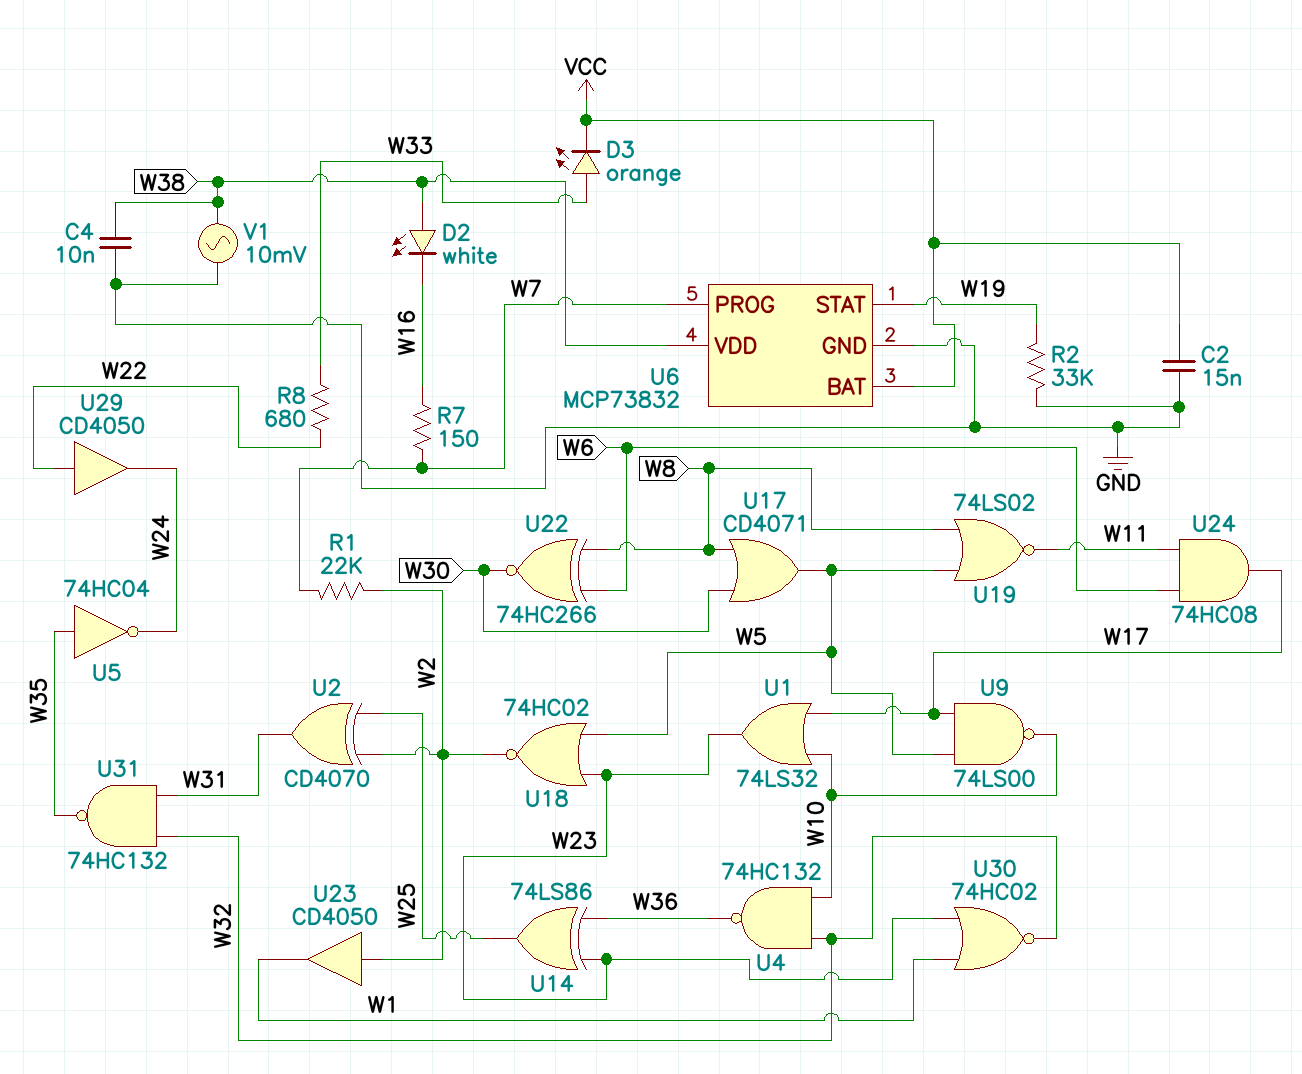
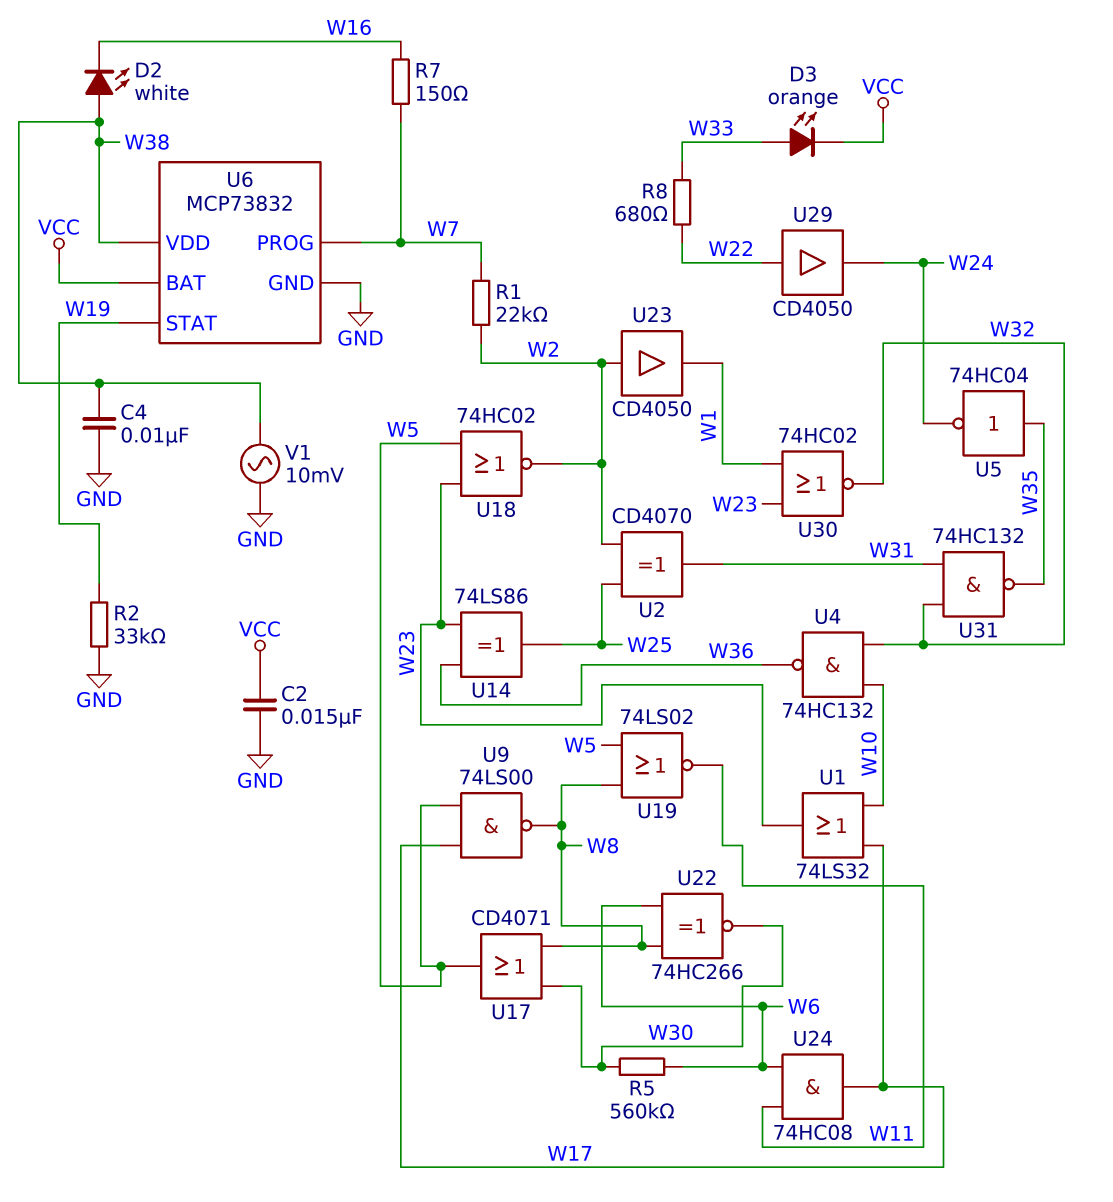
R5: none -> 560k (W6, W30)
U9: NAND 74LS00 (in W5, in W17, out W10) -> NAND 74LS00 (in W5, in W17, out W8)

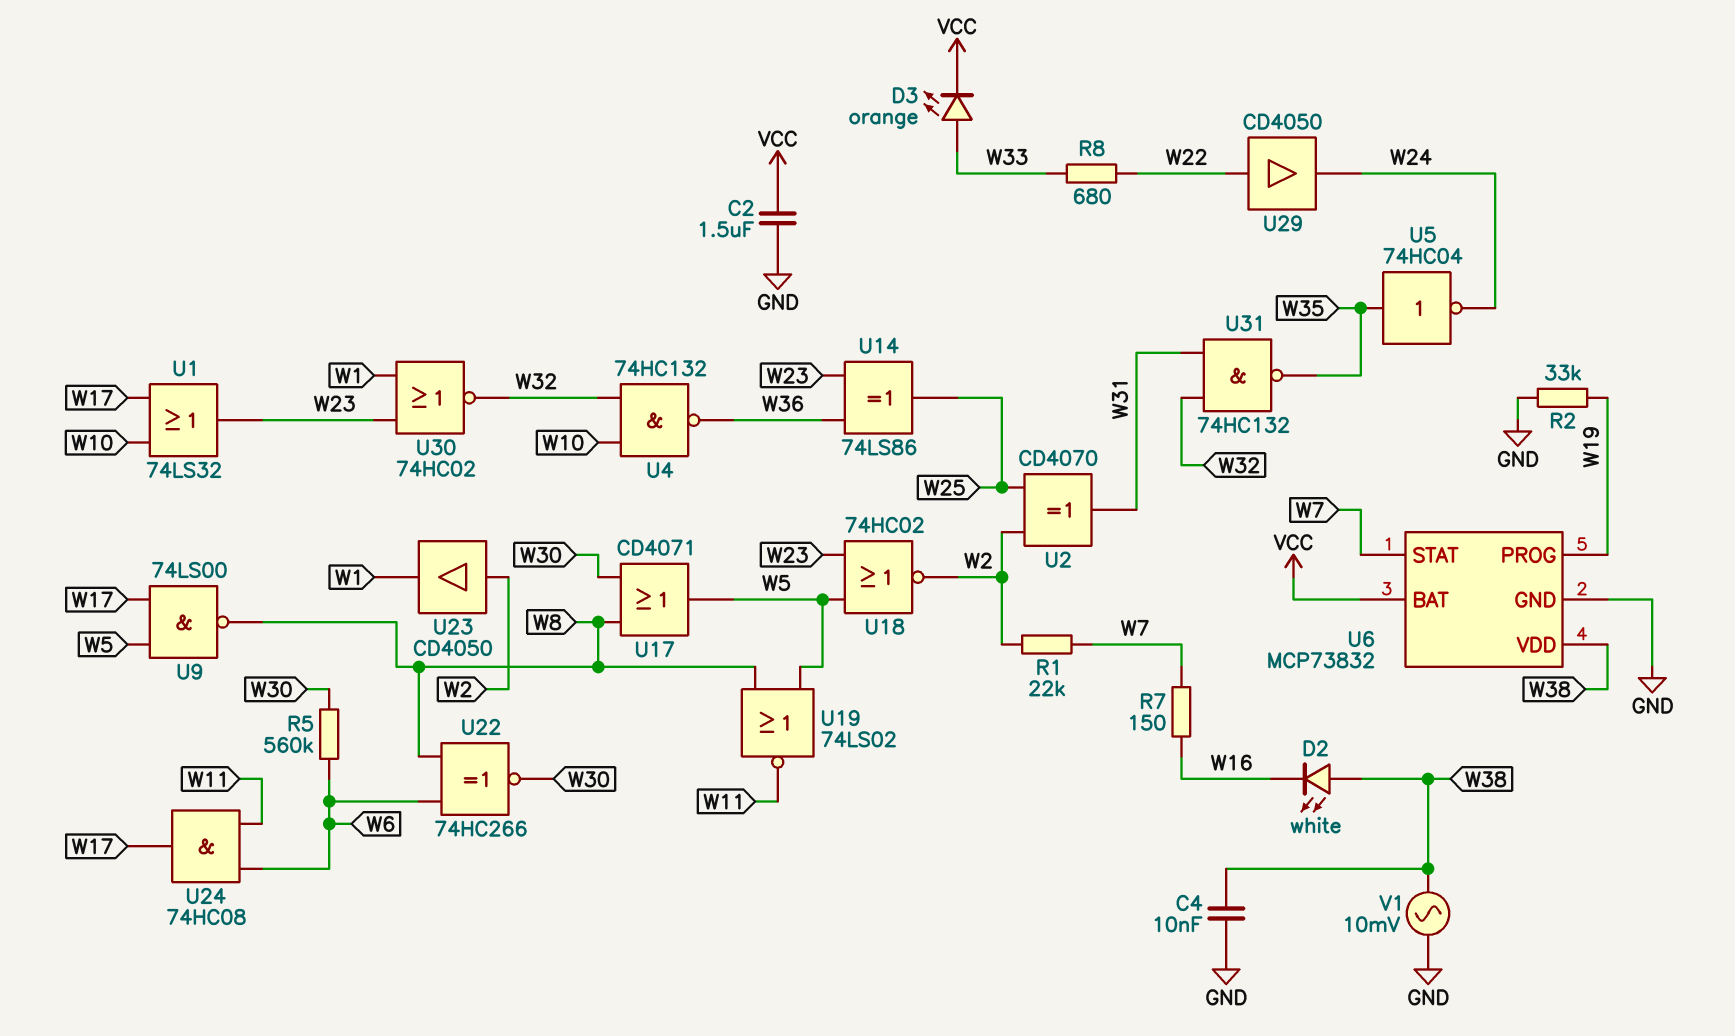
C2: 15nF (GND, VCC) -> 1.5uF (GND, VCC)
U6 pin PROG: W7 -> W19
U6 pin STAT: W19 -> W7

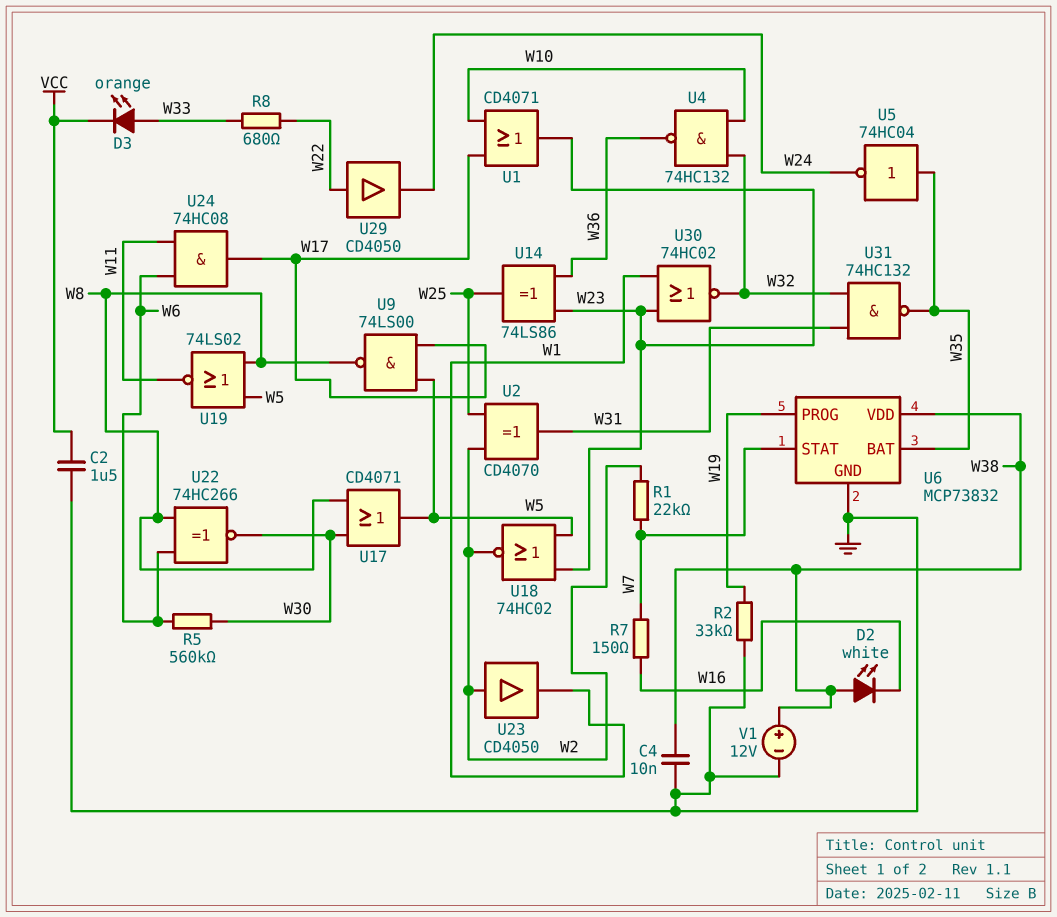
U1: OR 74LS32 (in W10, in W17, out W23) -> OR CD4071 (in W10, in W17, out W23)
U6 pin BAT: VCC -> W35
V1: AC 10mV (GND, W38) -> 12V (plus W38, minus GND)

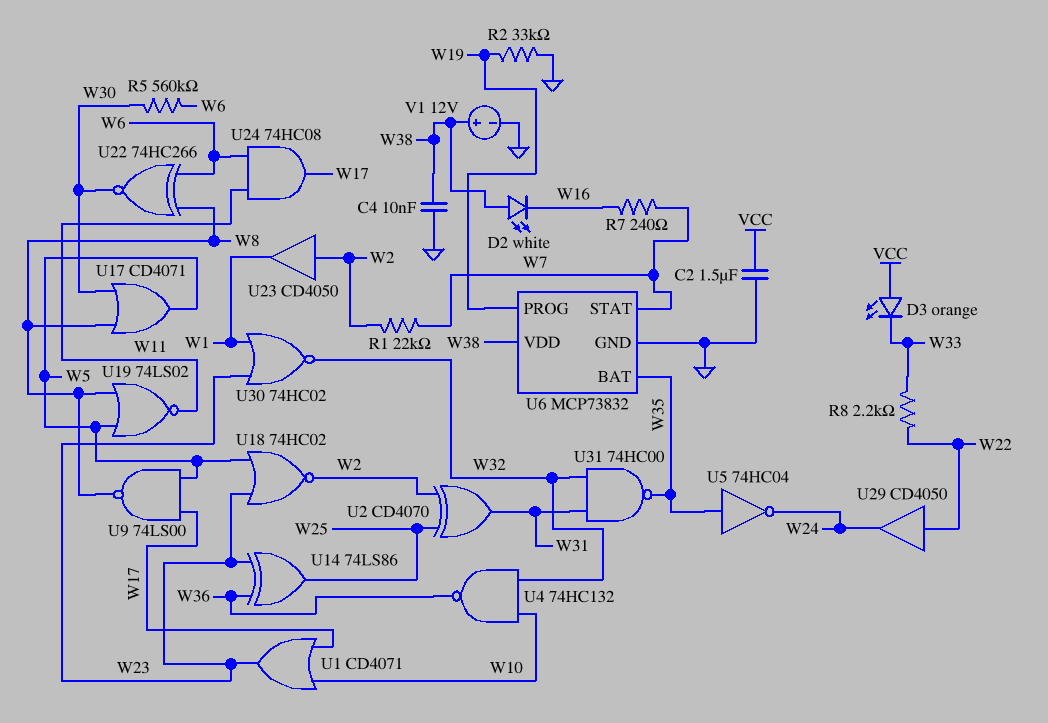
D3: LED orange (A W33, K VCC) -> LED orange (A VCC, K W33)
R7: 150 (W7, W16) -> 240 (W7, W16)
R8: 680 (W22, W33) -> 2.2k (W22, W33)
U31: NAND 74HC132 (in W31, in W32, out W35) -> NAND 74HC00 (in W31, in W32, out W35)

